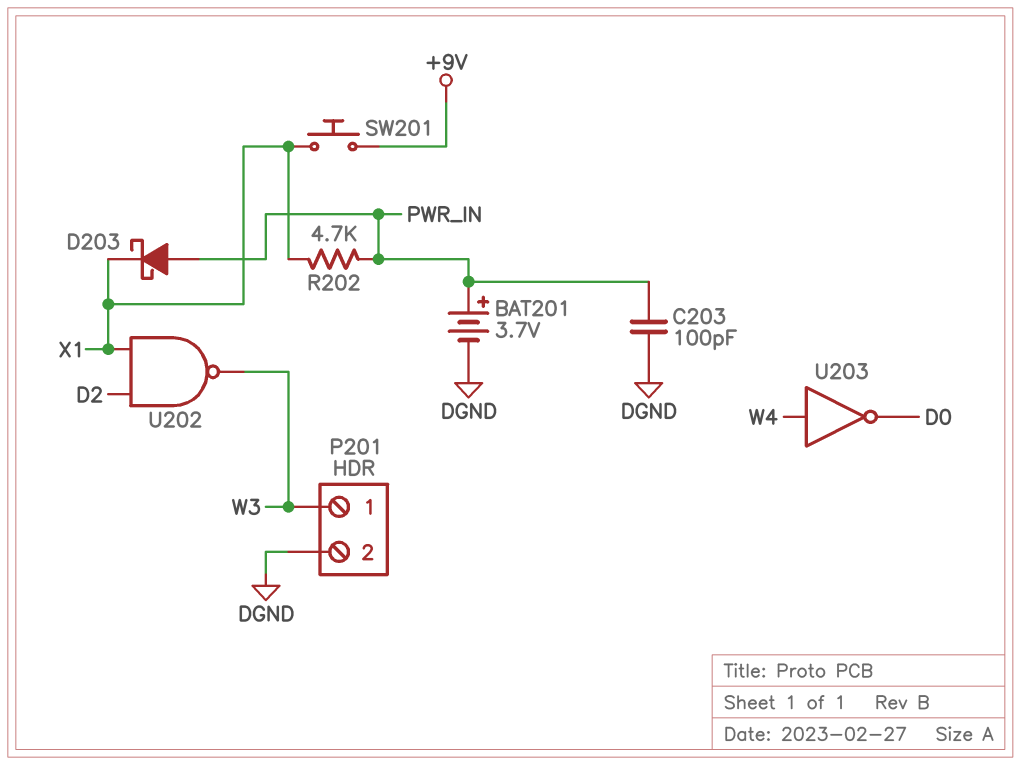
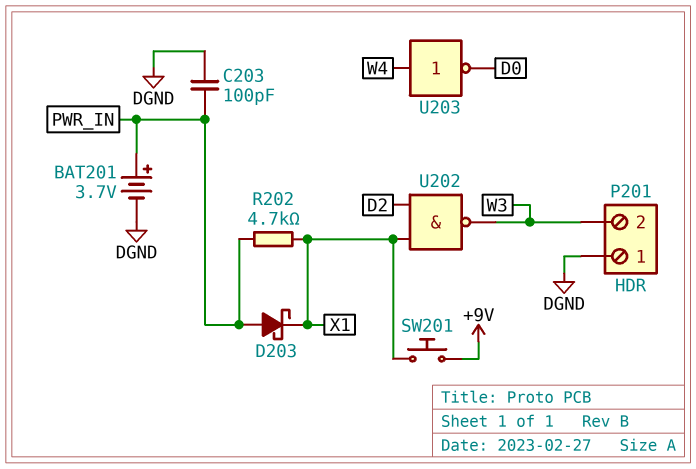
P201 pin 1: W3 -> DGND
P201 pin 2: DGND -> W3

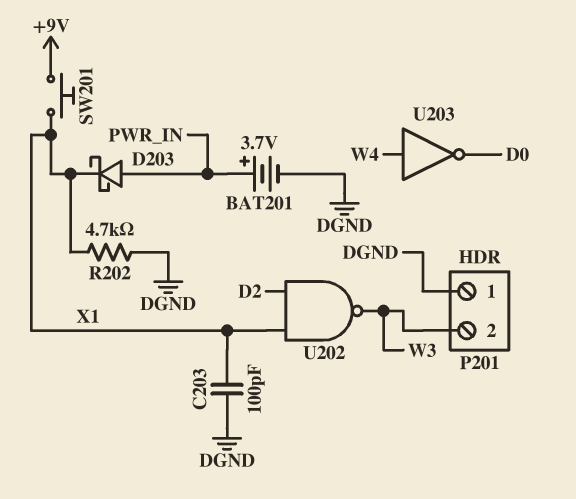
C203: 100pF (DGND, PWR_IN) -> 100pF (DGND, X1)
R202: 4.7k (PWR_IN, X1) -> 4.7k (DGND, X1)

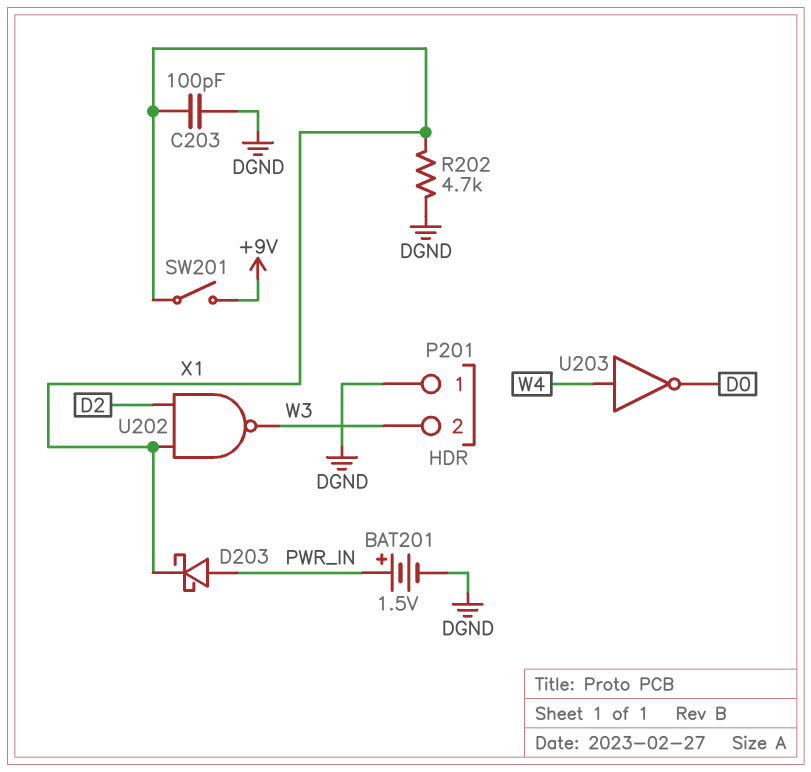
BAT201: 3.7V (plus PWR_IN, minus DGND) -> 1.5V (plus PWR_IN, minus DGND)
SW201: button (+9V, X1) -> switch (+9V, X1)

